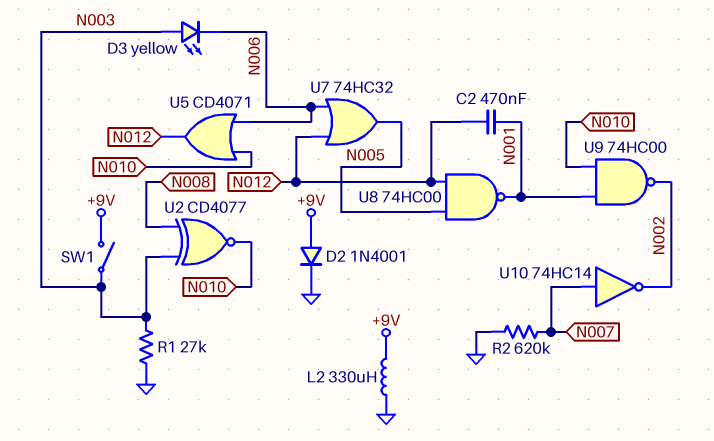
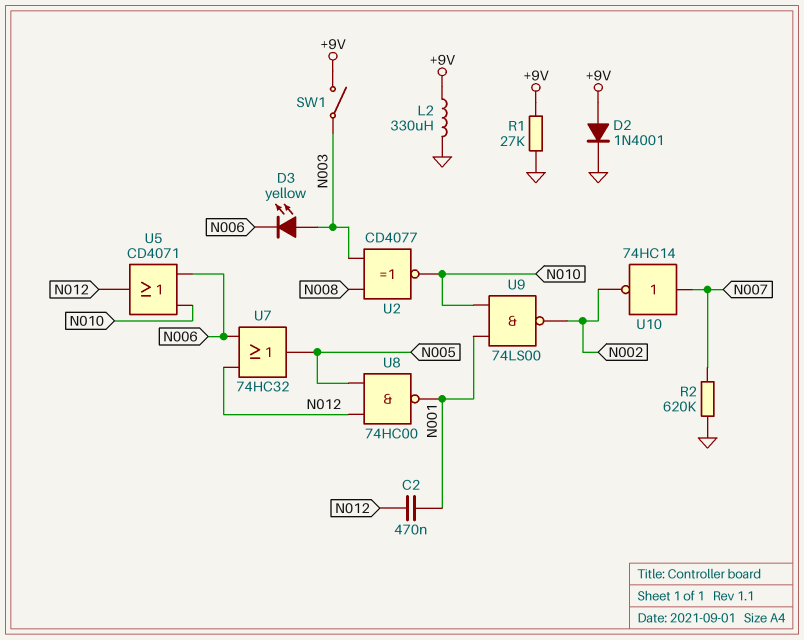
R1: 27k (GND, N003) -> 27k (+9V, GND)
U9: NAND 74HC00 (in N001, in N010, out N002) -> NAND 74LS00 (in N001, in N010, out N002)

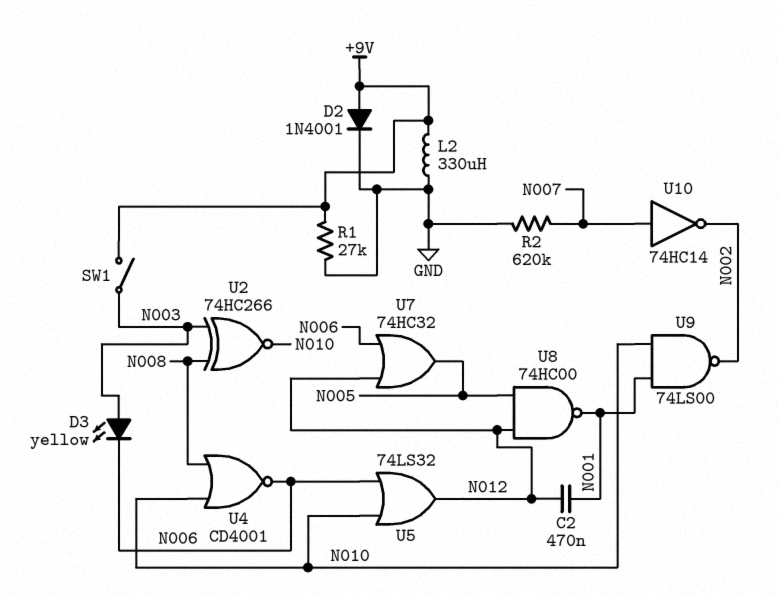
U2: XNOR CD4077 (in N003, in N008, out N010) -> XNOR 74HC266 (in N003, in N008, out N010)
U4: none -> NOR CD4001 (in N008, in N010, out N006)
U5: OR CD4071 (in N006, in N010, out N012) -> OR 74LS32 (in N006, in N010, out N012)

